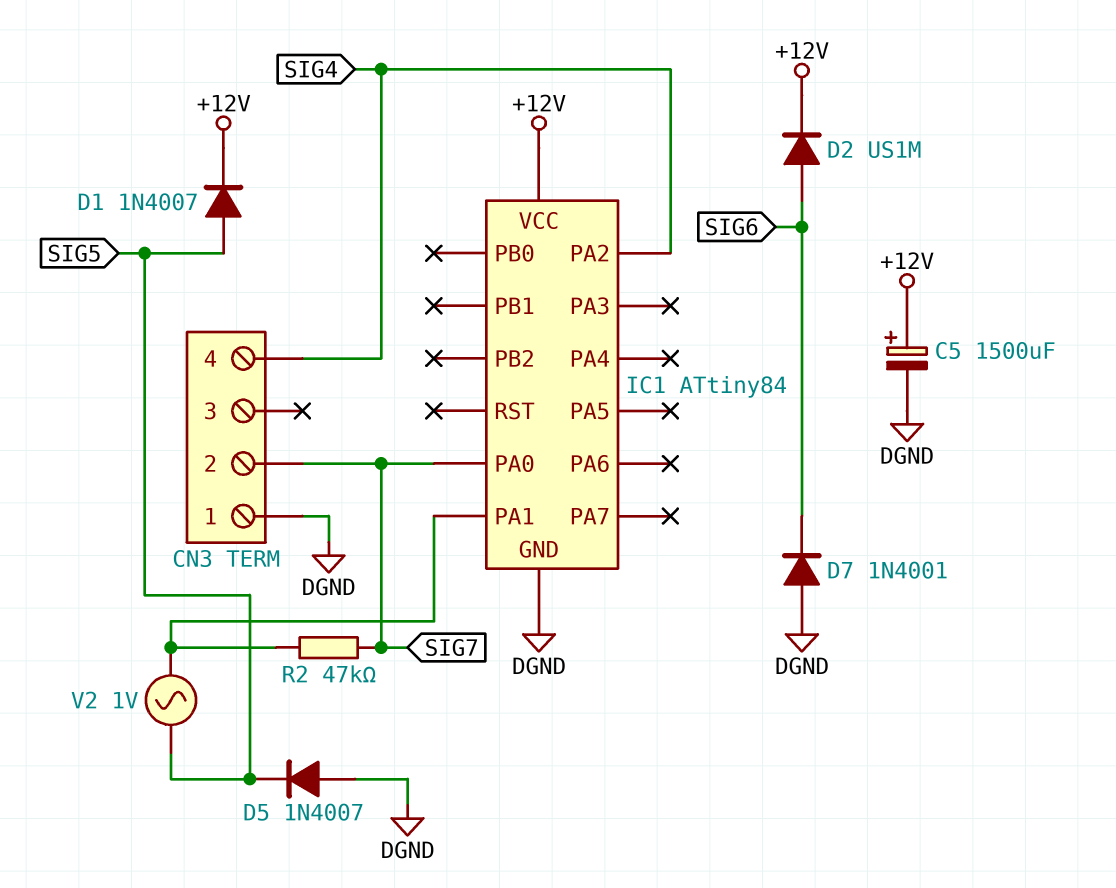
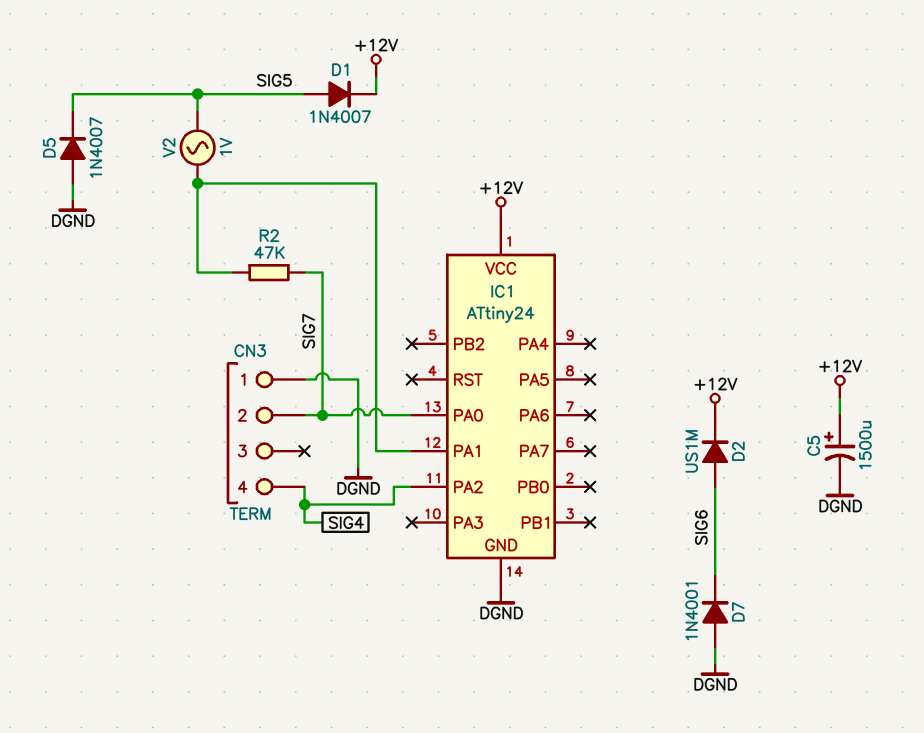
IC1: ATtiny84 -> ATtiny24

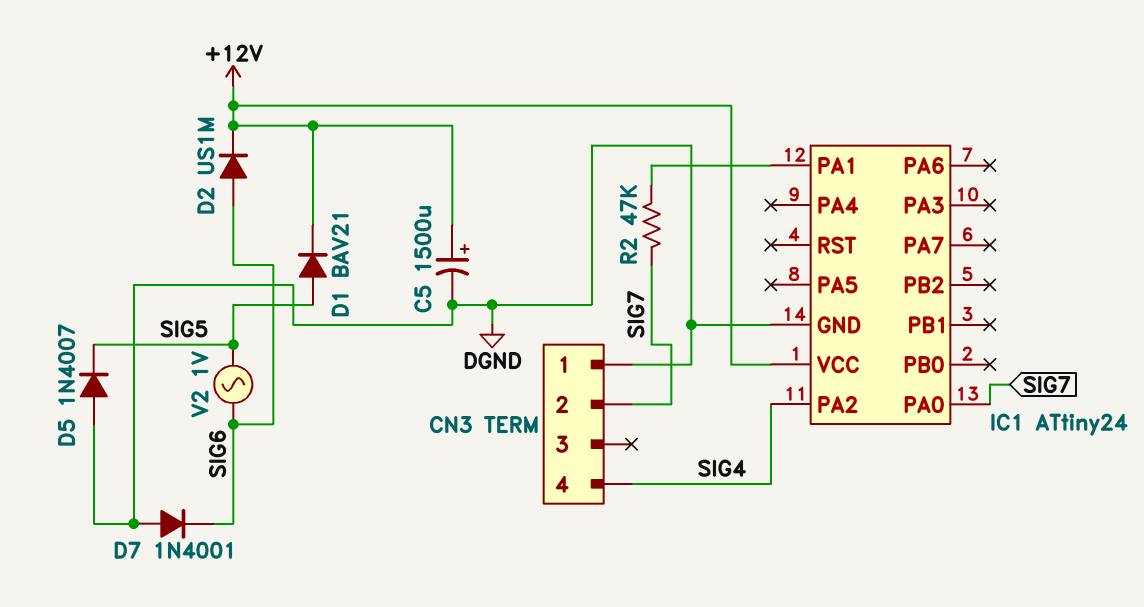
D1: diode 1N4007 (A SIG5, K +12V) -> diode BAV21 (A SIG5, K +12V)
V2: AC 1V (IC1/PA1, SIG5) -> AC 1V (SIG5, SIG6)

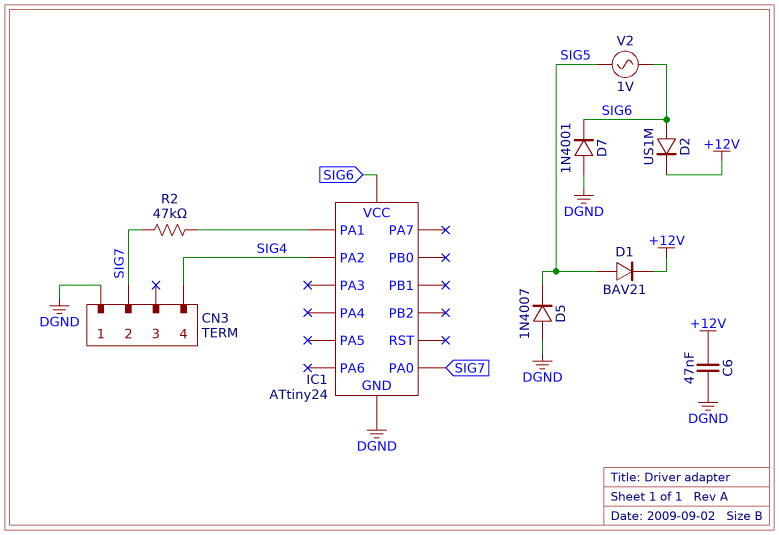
C5: 1500uF (plus +12V, minus DGND) -> none
C6: none -> 47nF (+12V, DGND)
IC1 pin VCC: +12V -> SIG6

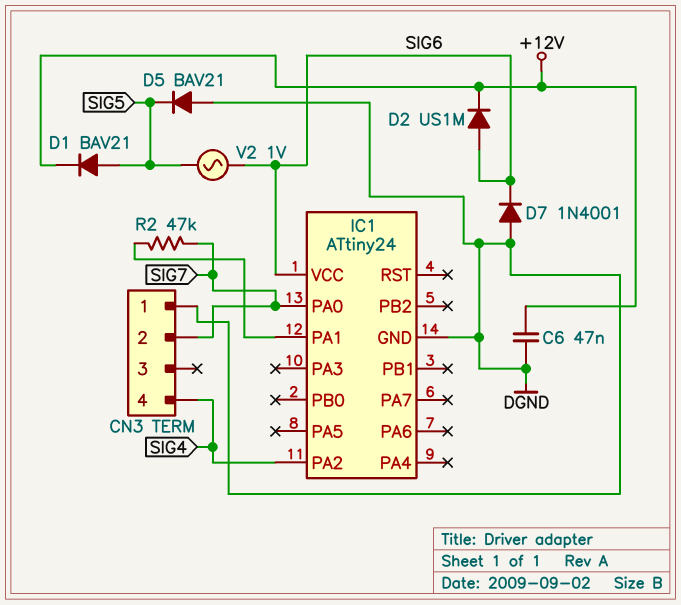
D5: diode 1N4007 (A DGND, K SIG5) -> diode BAV21 (A DGND, K SIG5)

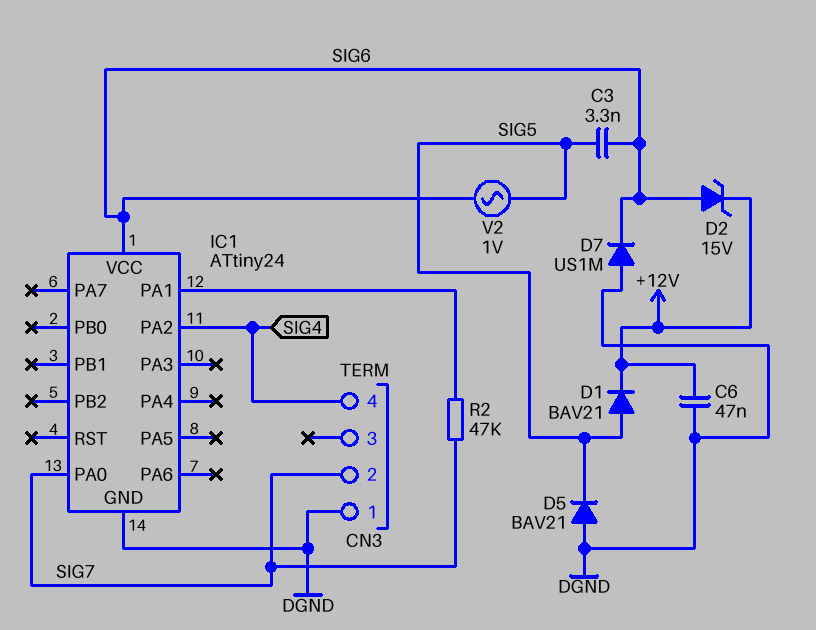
C3: none -> 3.3nF (SIG5, SIG6)
D2: diode US1M (A SIG6, K +12V) -> zener 15V (A SIG6, K +12V)
D7: diode 1N4001 (A DGND, K SIG6) -> diode US1M (A DGND, K SIG6)

